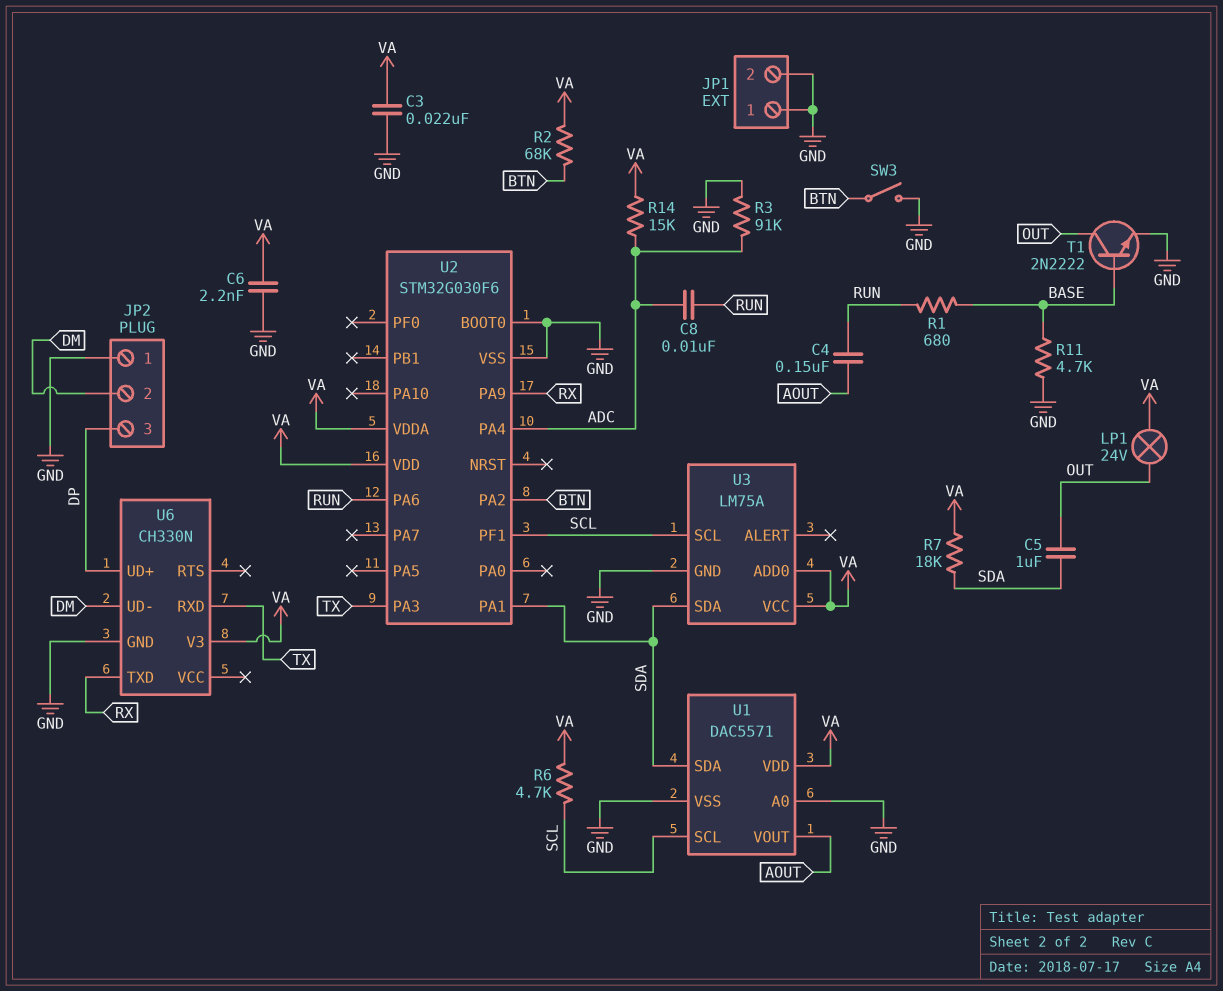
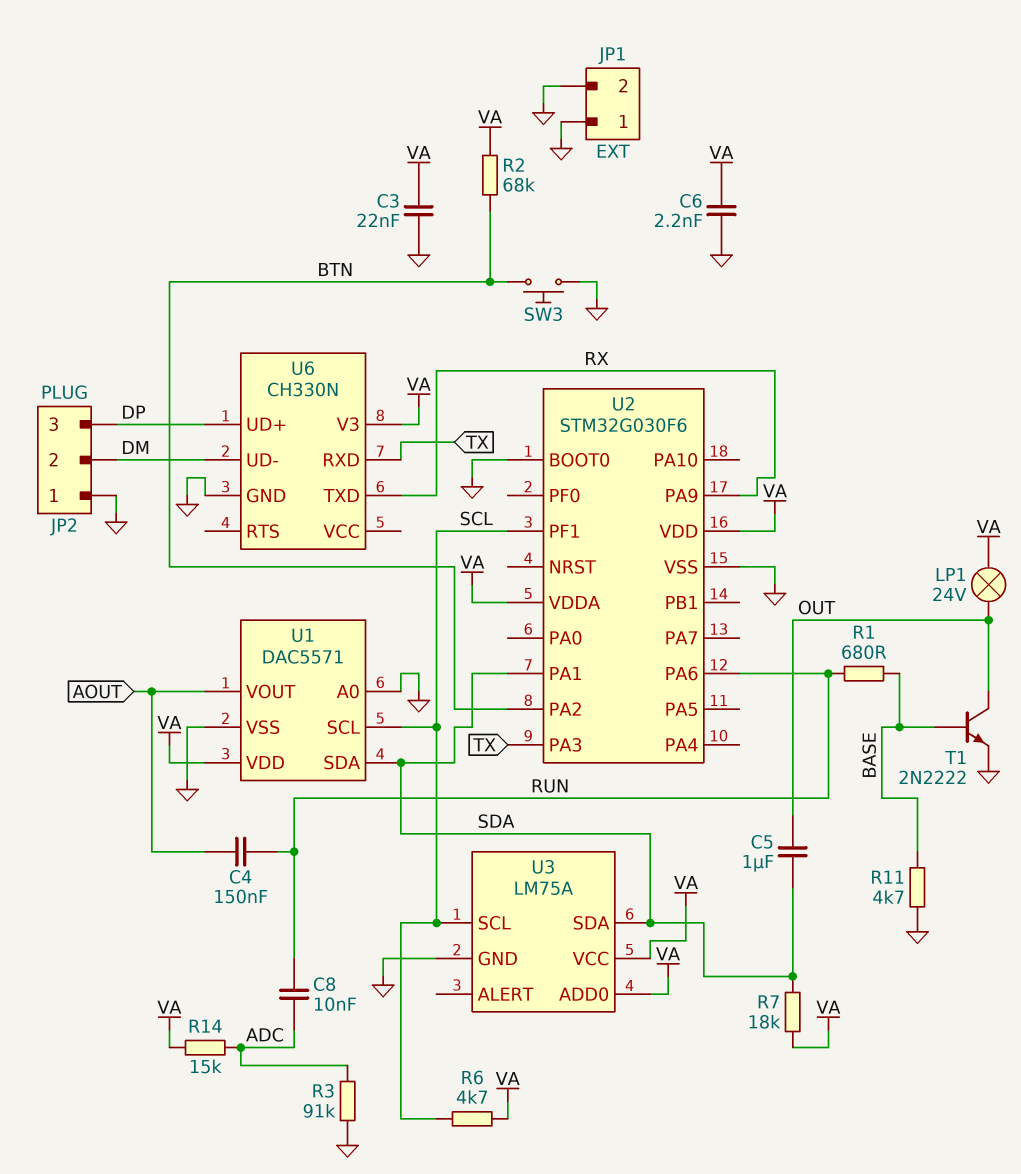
SW3: switch (BTN, GND) -> button (BTN, GND)
U2 pin PA4: ADC -> none

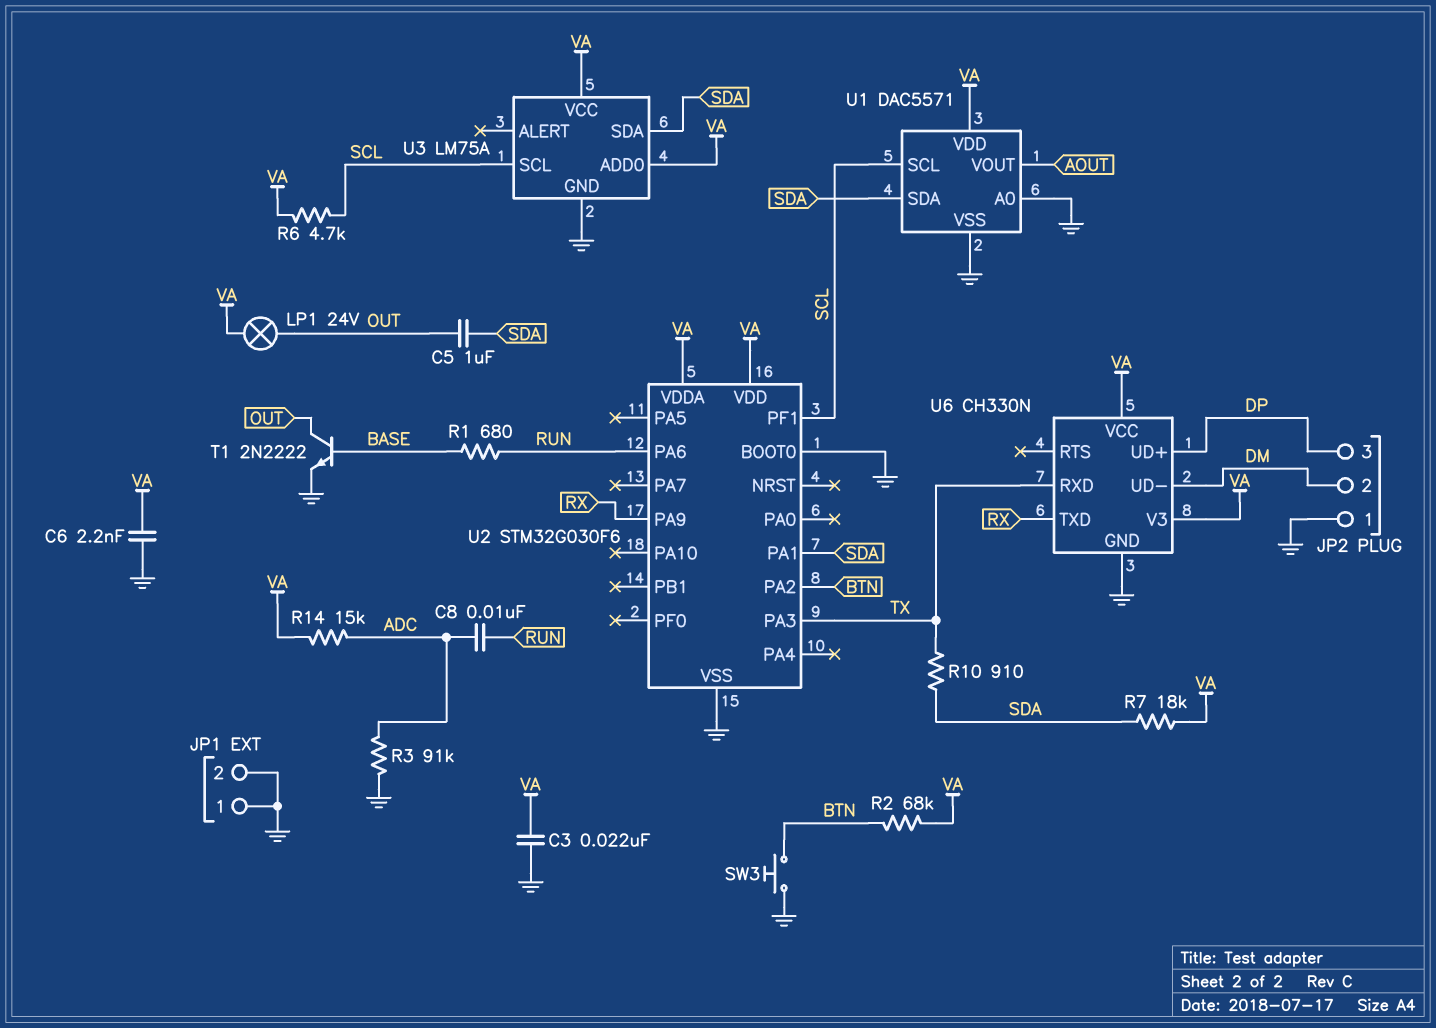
C4: 150nF (AOUT, RUN) -> none
R10: none -> 910 (SDA, TX)
R11: 4.7k (BASE, GND) -> none
U6 pin VCC: none -> VA

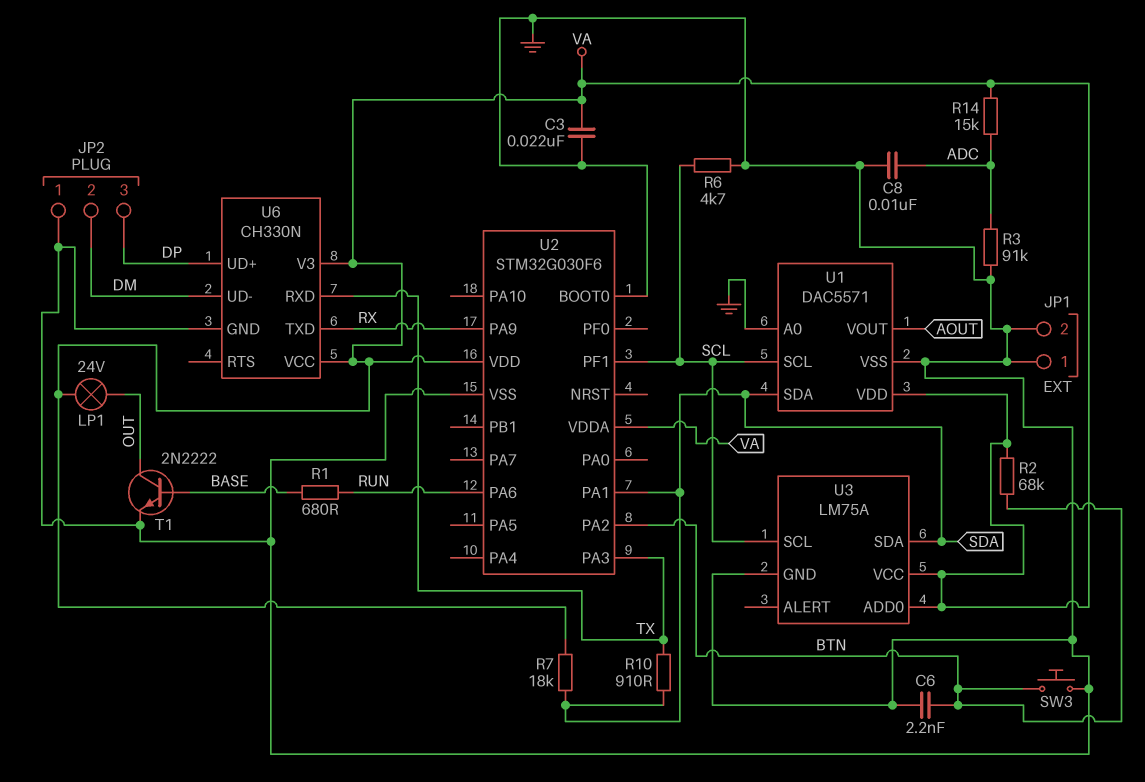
C5: 1uF (OUT, SDA) -> none
C6: 2.2nF (GND, VA) -> 2.2nF (BTN, GND)
C8: 10nF (ADC, RUN) -> 10nF (ADC, GND)
R6: 4.7k (SCL, VA) -> 4.7k (GND, SCL)

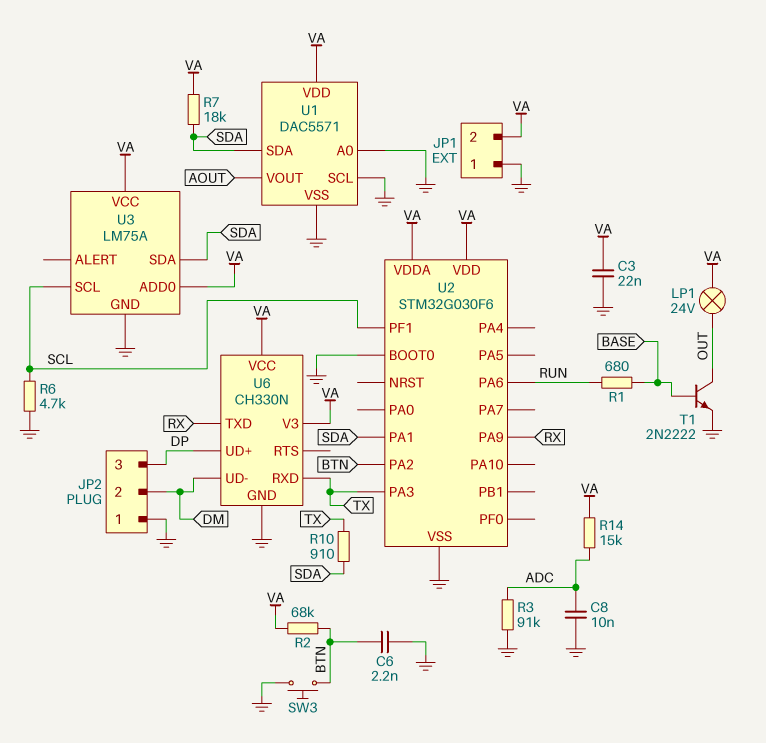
JP1 pin 2: GND -> VA
U1 pin SCL: SCL -> GND

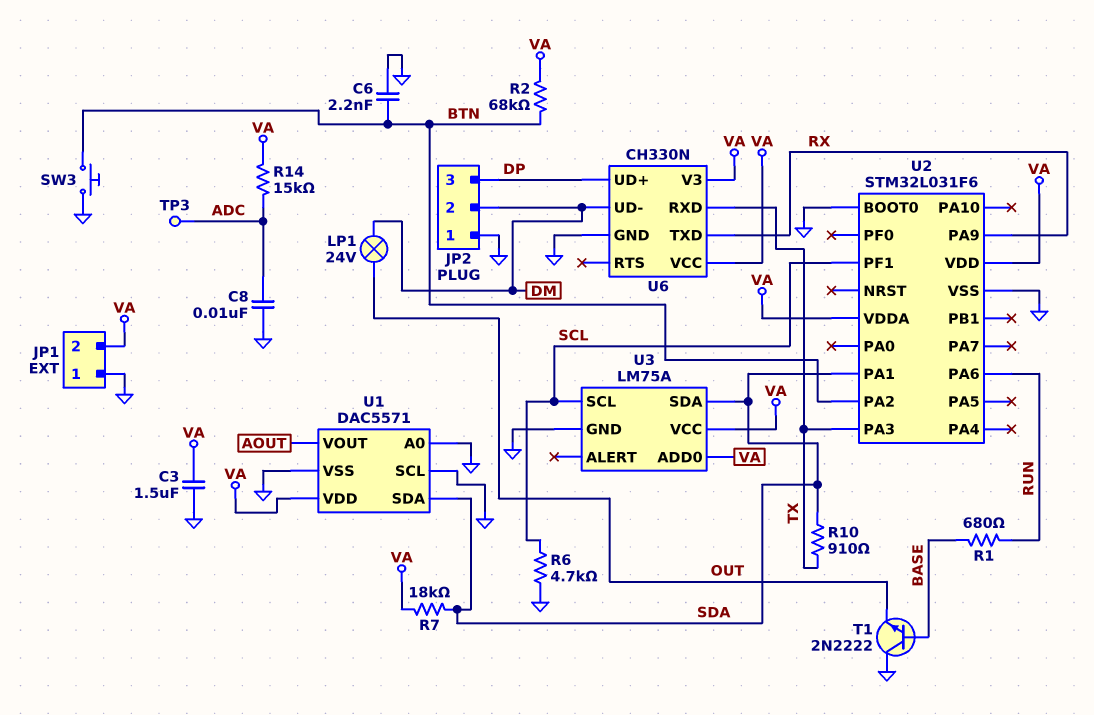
C3: 22nF (GND, VA) -> 1.5uF (GND, VA)
LP1: lamp 24V (OUT, VA) -> lamp 24V (DM, OUT)
R3: 91k (ADC, GND) -> none
T1: NPN 2N2222 (B BASE, C OUT, E GND) -> NPN 2N2222 (B BASE, C GND, E OUT)
TP3: none -> test point (ADC)
U2: STM32G030F6 -> STM32L031F6

